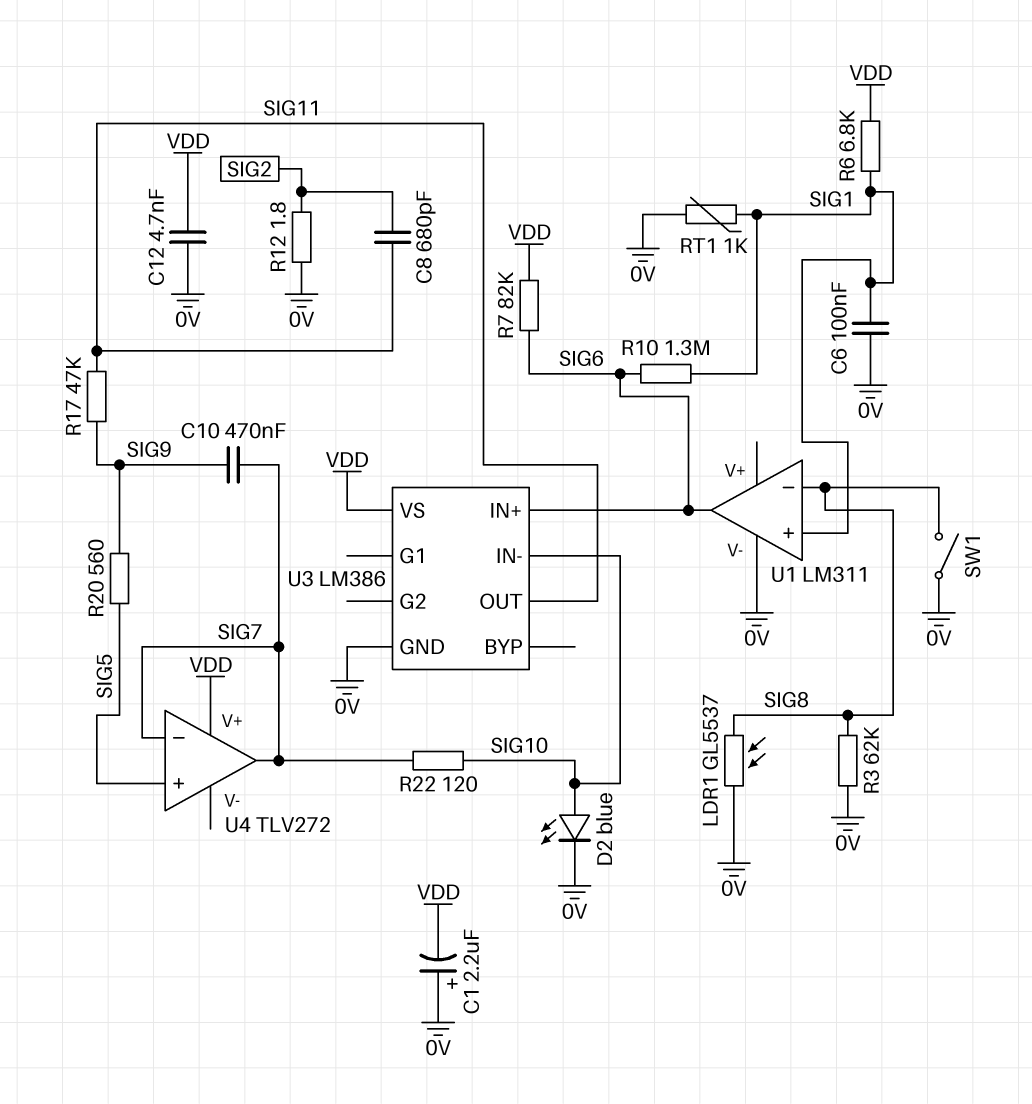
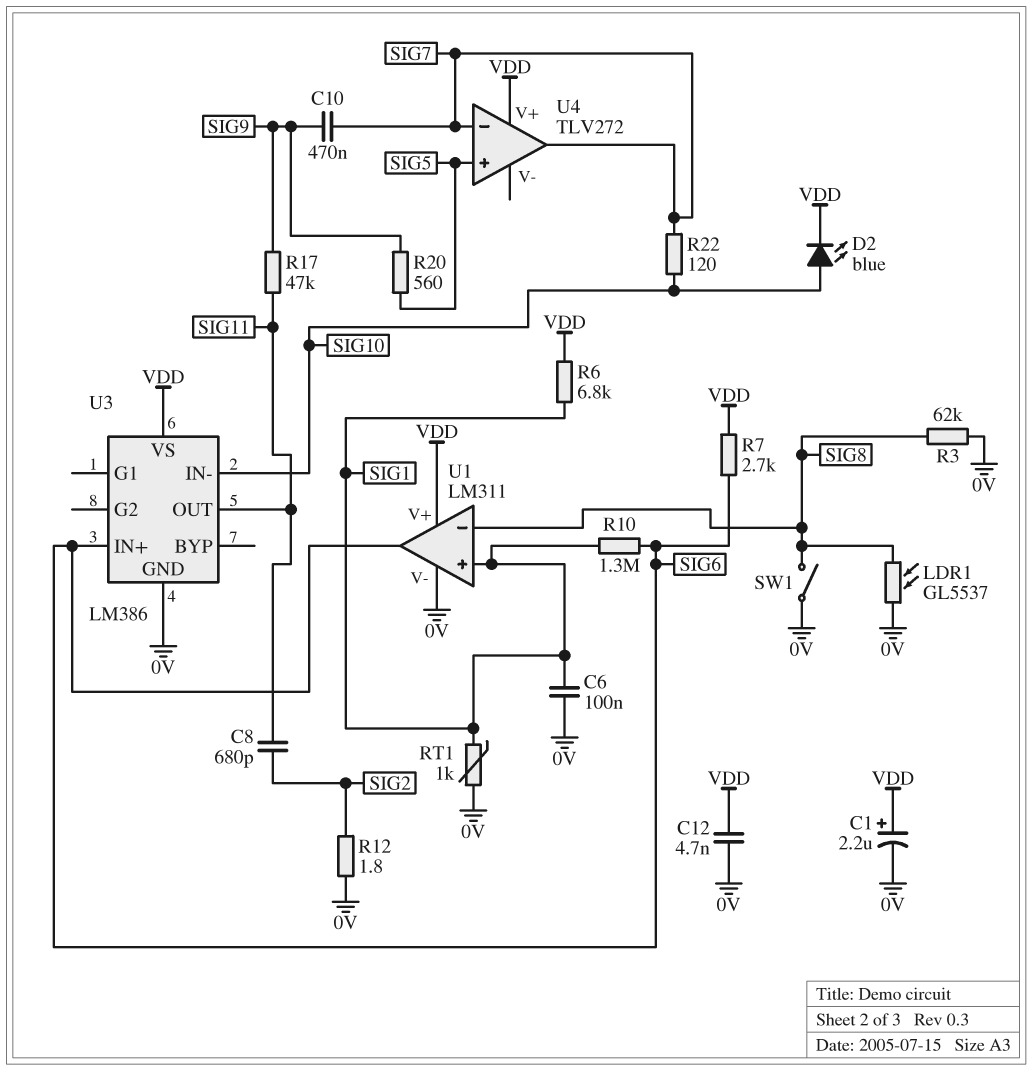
C1: 2.2uF (plus 0V, minus VDD) -> 2.2uF (plus VDD, minus 0V)
D2: LED blue (A SIG10, K 0V) -> LED blue (A SIG10, K VDD)
R7: 82k (SIG6, VDD) -> 2.7k (SIG6, VDD)
U1 pin V+: none -> VDD

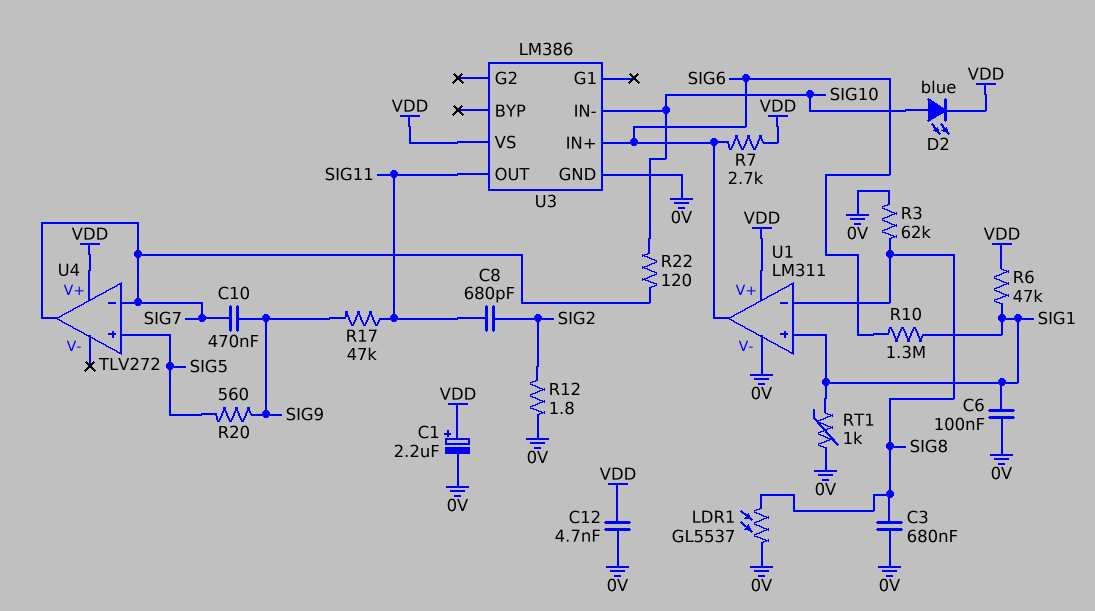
C3: none -> 680nF (0V, SIG8)
R6: 6.8k (SIG1, VDD) -> 47k (SIG1, VDD)
SW1: switch (0V, SIG8) -> none

